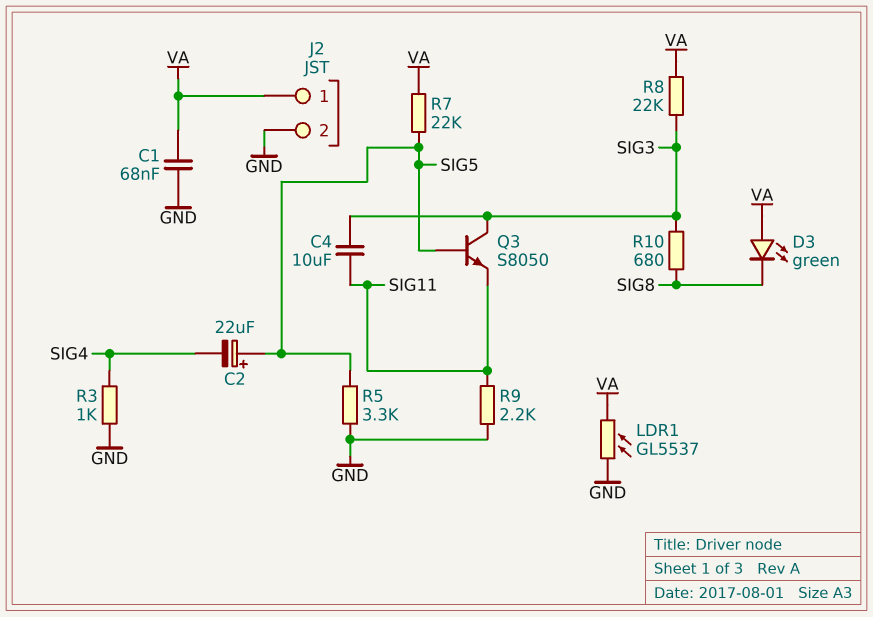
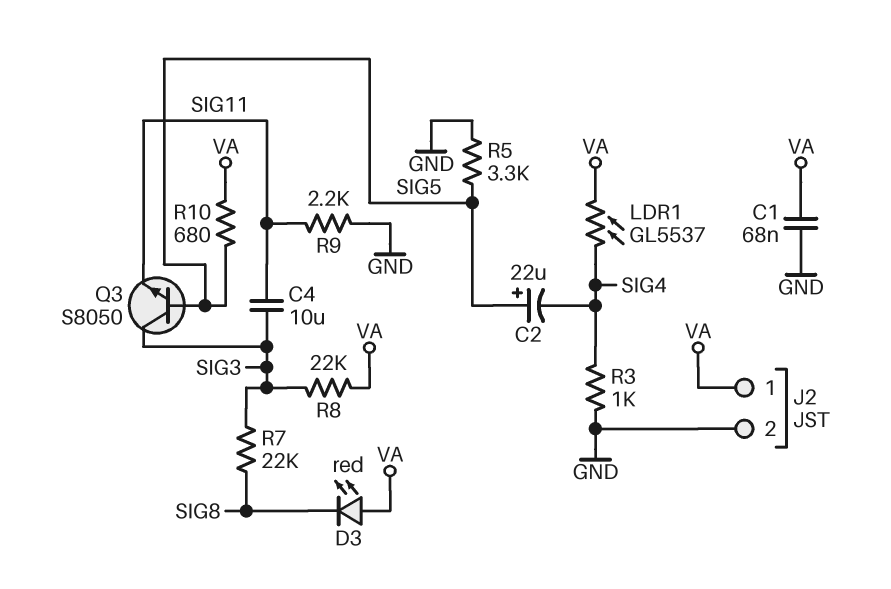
D3: LED green (A VA, K SIG8) -> LED red (A VA, K SIG8)
LDR1: GL5537 (GND, VA) -> GL5537 (SIG4, VA)
R7: 22k (SIG5, VA) -> 22k (SIG3, SIG8)
R10: 680 (SIG3, SIG8) -> 680 (SIG5, VA)

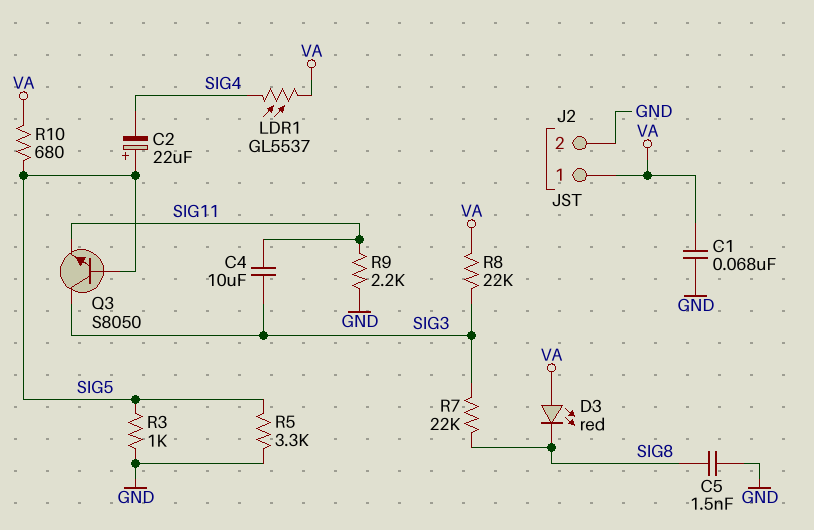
C5: none -> 1.5nF (GND, SIG8)
R3: 1k (GND, SIG4) -> 1k (GND, SIG5)

